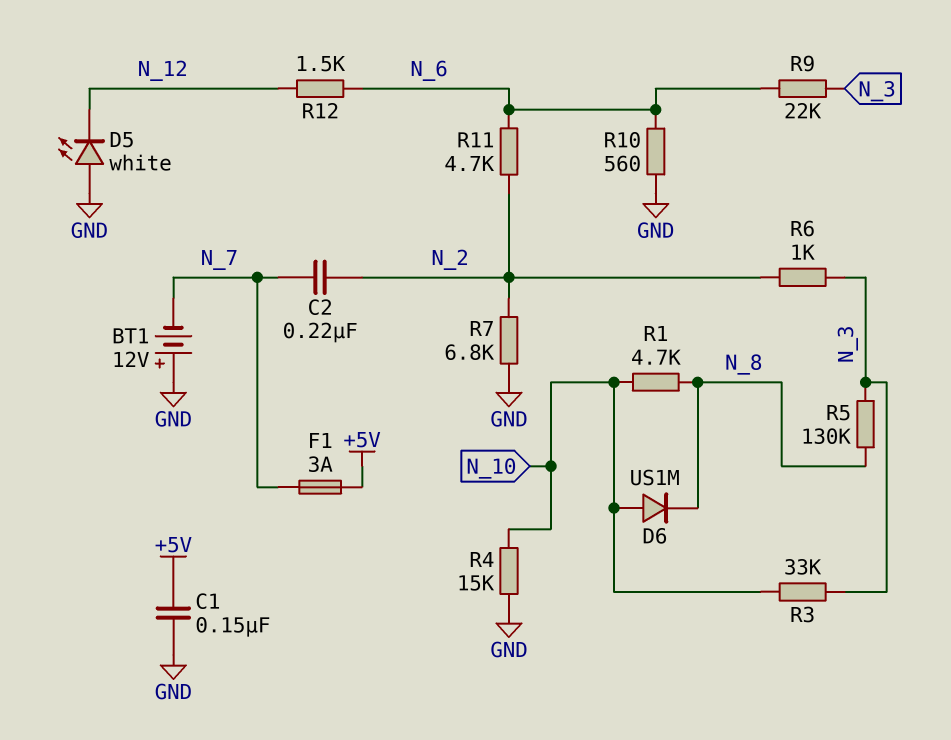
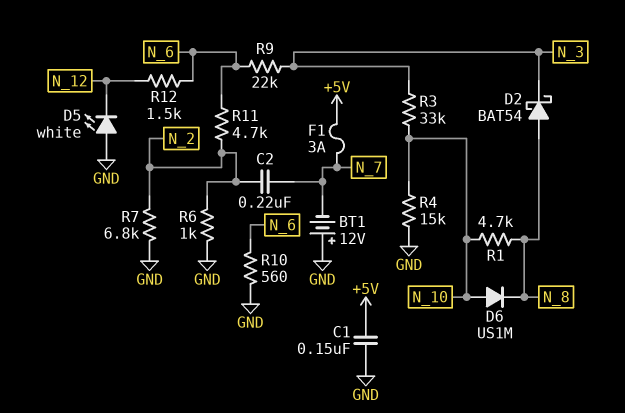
D2: none -> schottky BAT54 (A N_8, K N_3)
R5: 130k (N_3, N_8) -> none
R6: 1k (N_2, N_3) -> 1k (GND, N_2)

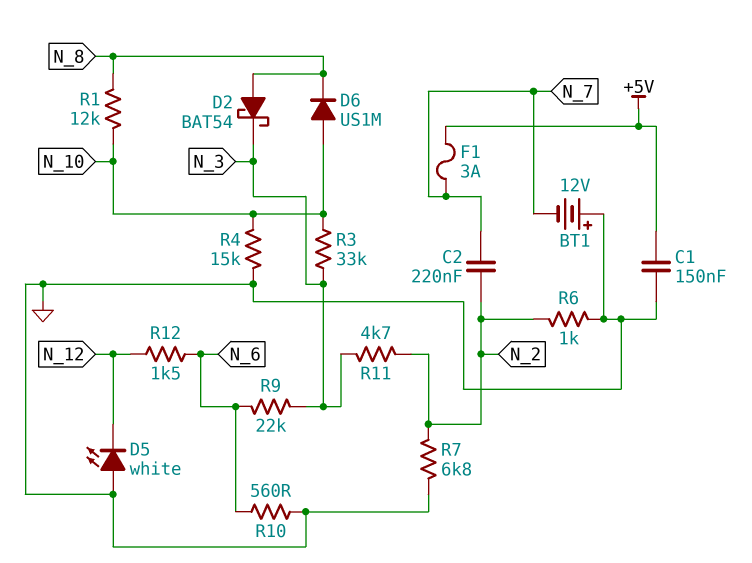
R1: 4.7k (N_8, N_10) -> 12k (N_8, N_10)
R11: 4.7k (N_2, N_6) -> 4.7k (N_2, N_3)

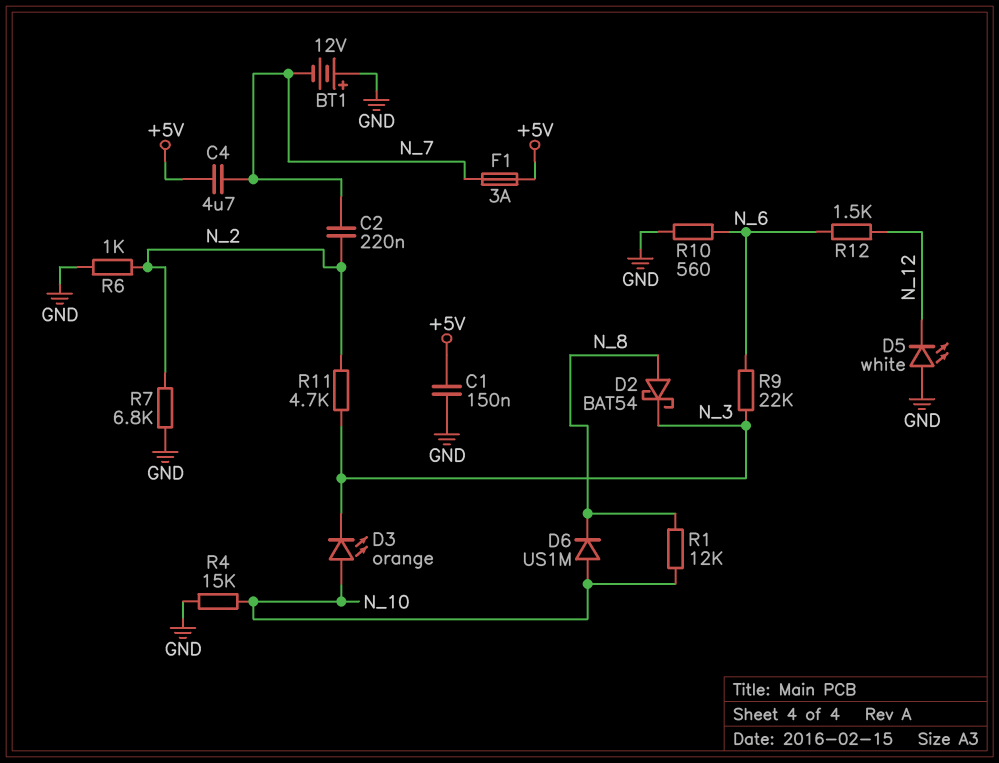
C4: none -> 4.7uF (+5V, N_7)
D3: none -> LED orange (A N_10, K N_3)
R3: 33k (N_3, N_10) -> none

